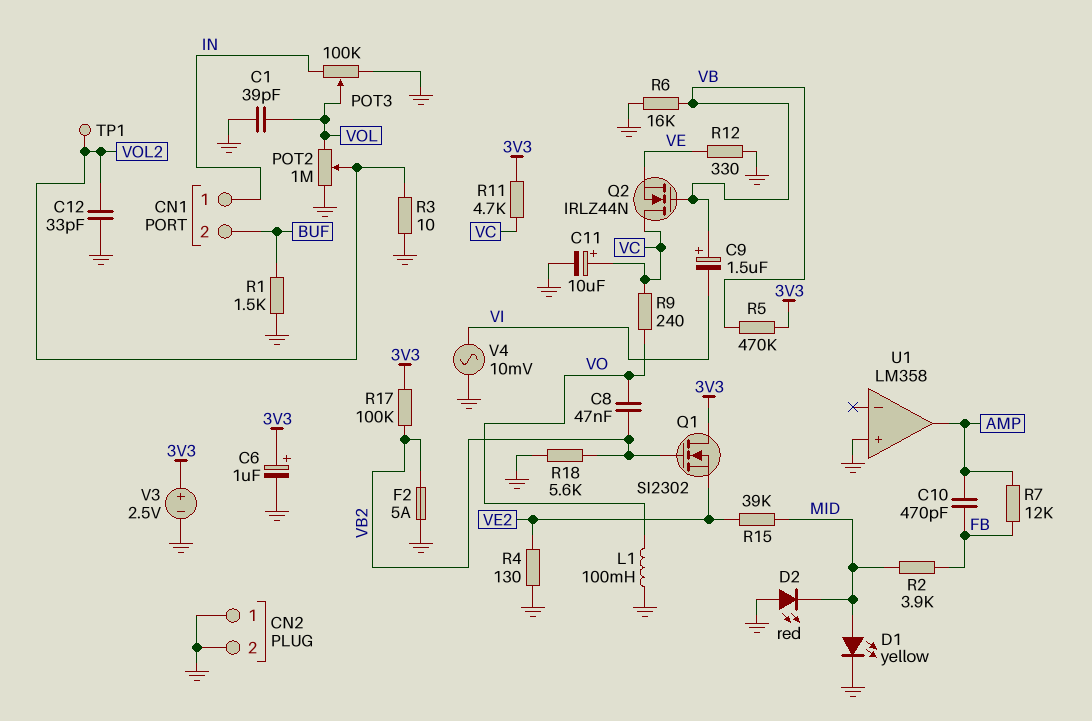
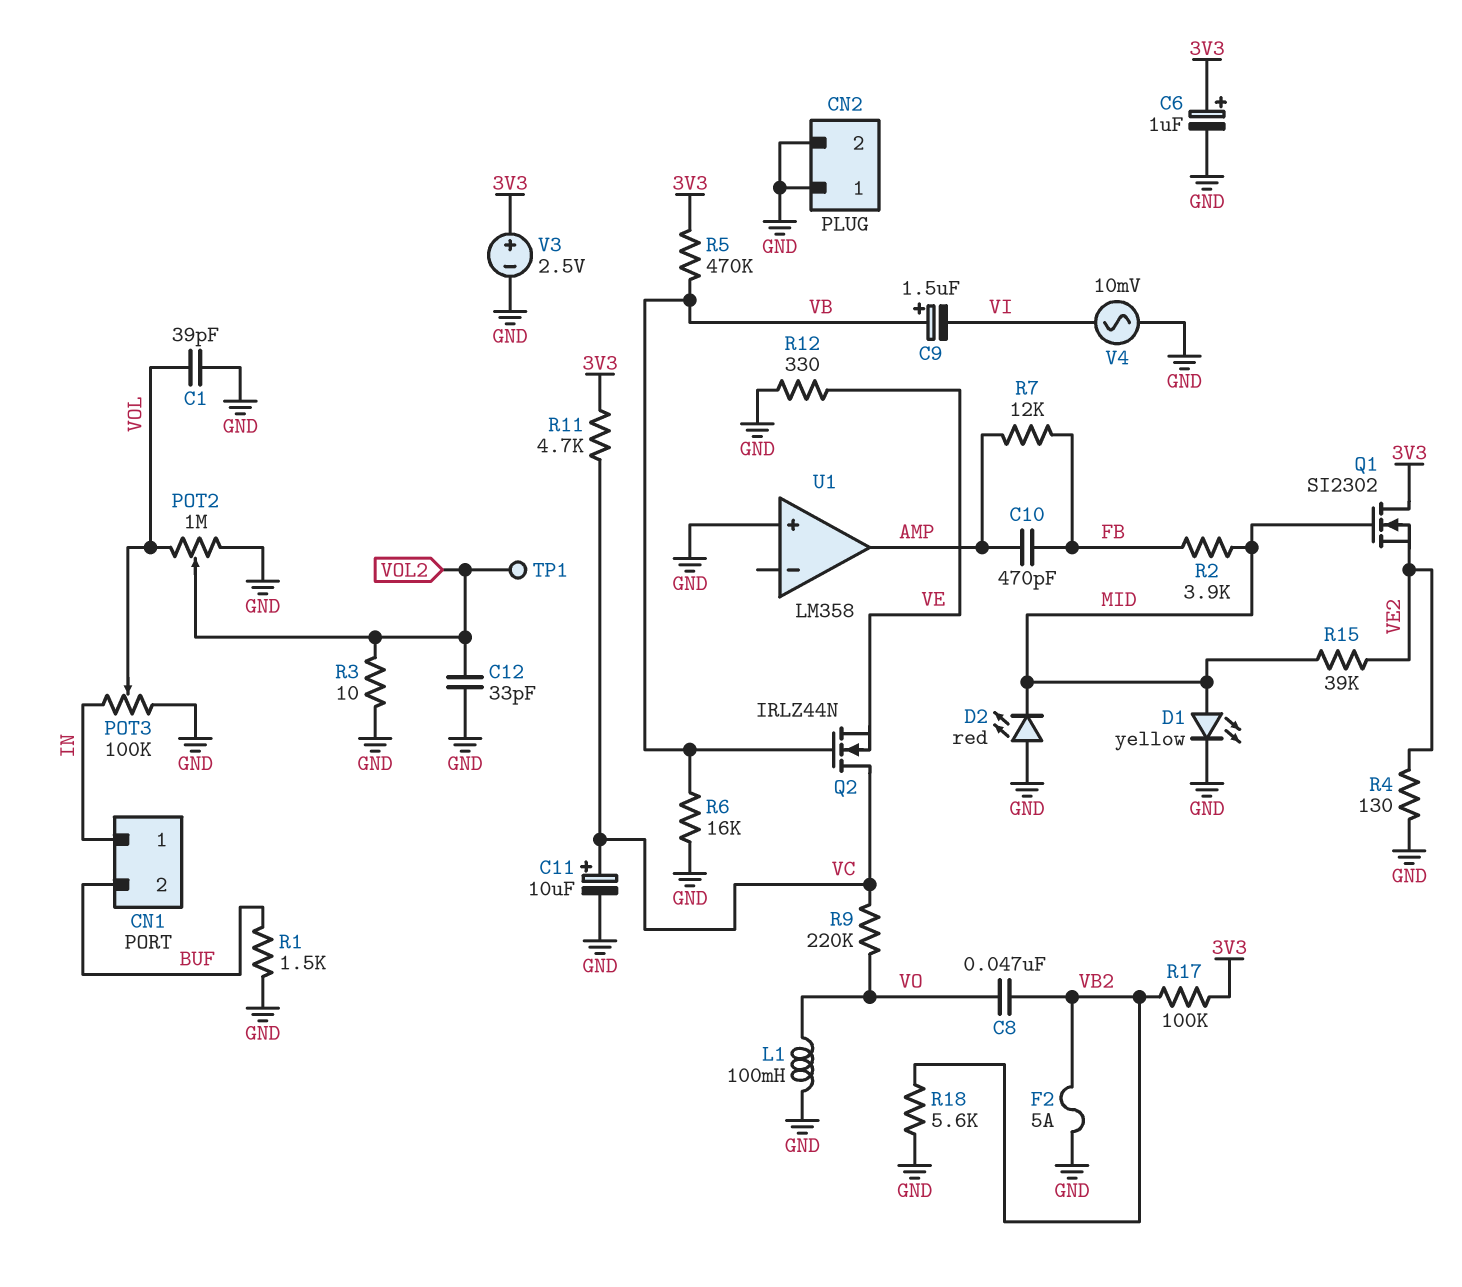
Q1: NMOS SI2302 (G VB2, D 3V3, S VE2) -> NMOS SI2302 (G MID, D 3V3, S VE2)
R9: 240 (VC, VO) -> 220k (VC, VO)

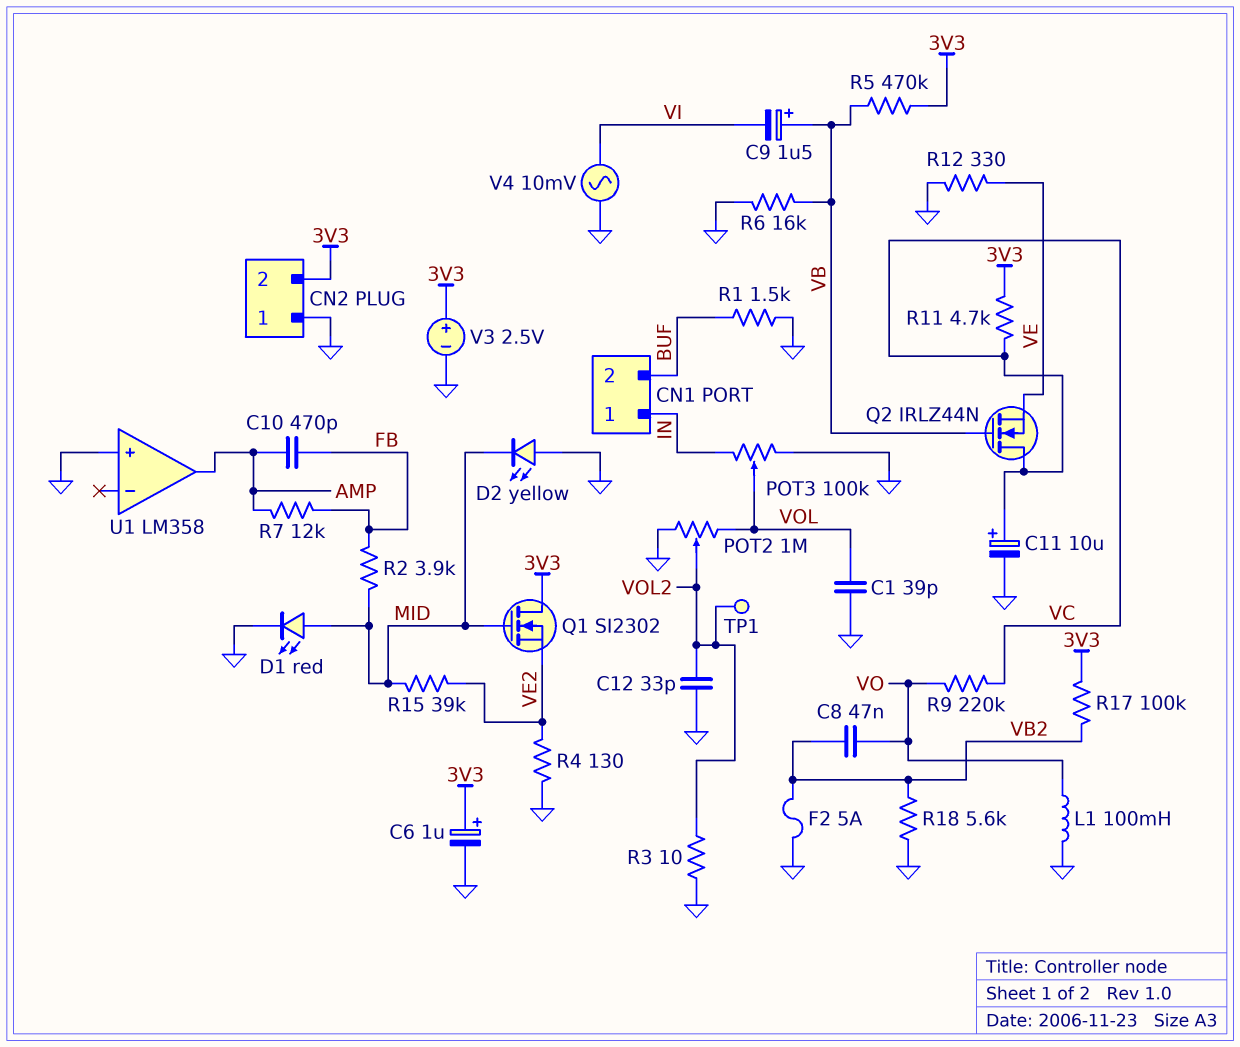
CN2 pin 2: GND -> 3V3
D1: LED yellow (A MID, K GND) -> LED red (A MID, K GND)
D2: LED red (A GND, K MID) -> LED yellow (A GND, K MID)

